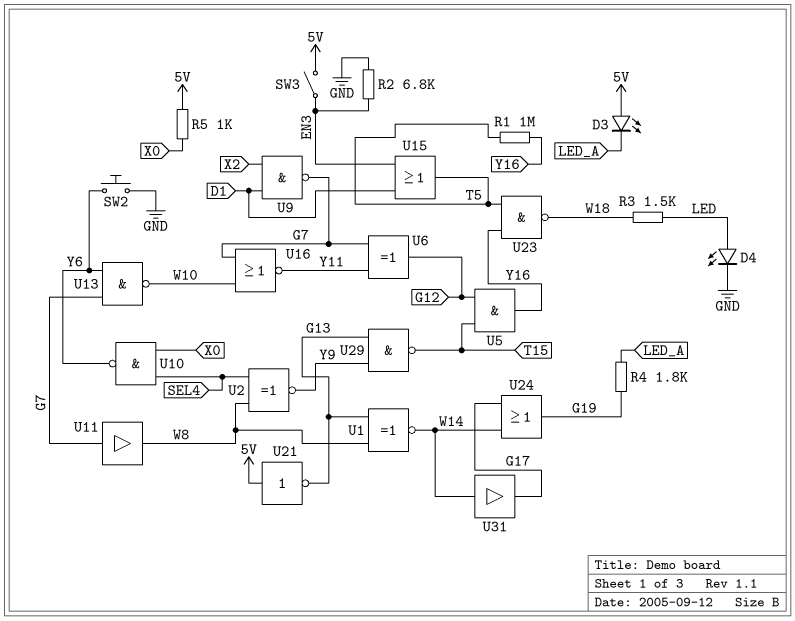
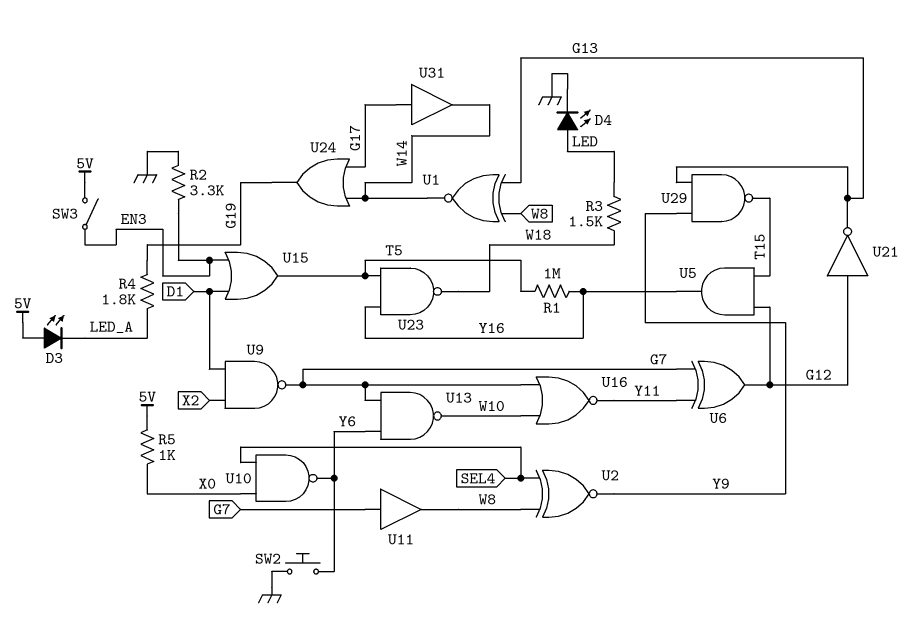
R2: 6.8k (EN3, GND) -> 3.3k (EN3, GND)
U21: NOT (in 5V, out G13) -> NOT (in G12, out G13)
U31: buffer (in W14, out G17) -> buffer (in G17, out W14)

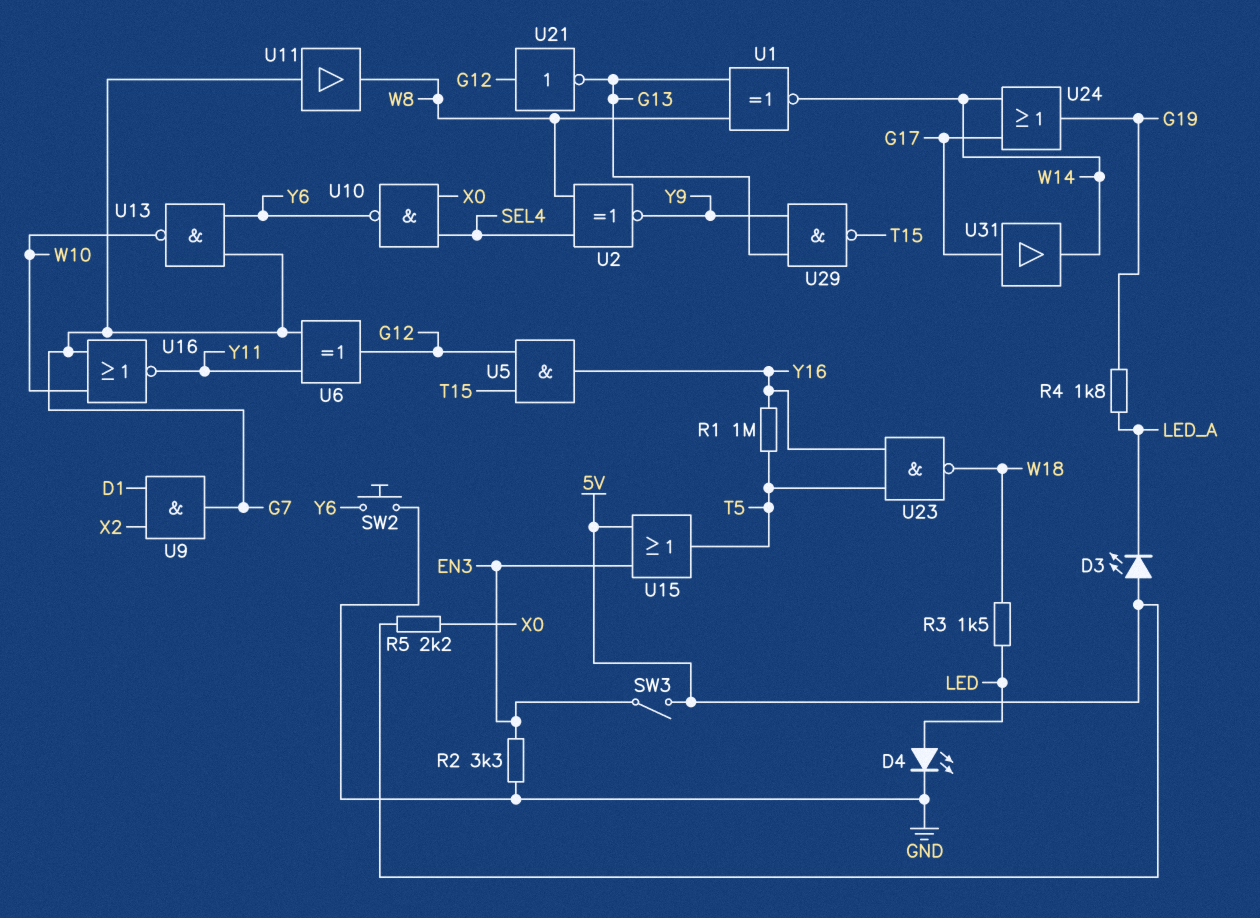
R5: 1k (5V, X0) -> 2.2k (5V, X0)
U9: NAND (in D1, in X2, out G7) -> AND (in D1, in X2, out G7)
U15: OR (in D1, in EN3, out T5) -> OR (in 5V, in EN3, out T5)

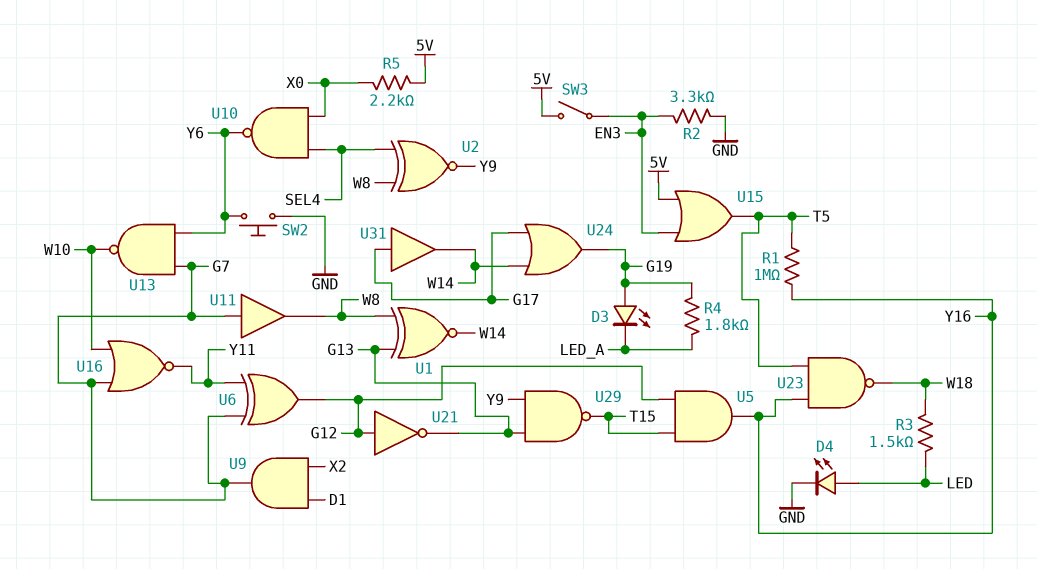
D3: LED (A 5V, K LED_A) -> LED (A G19, K LED_A)

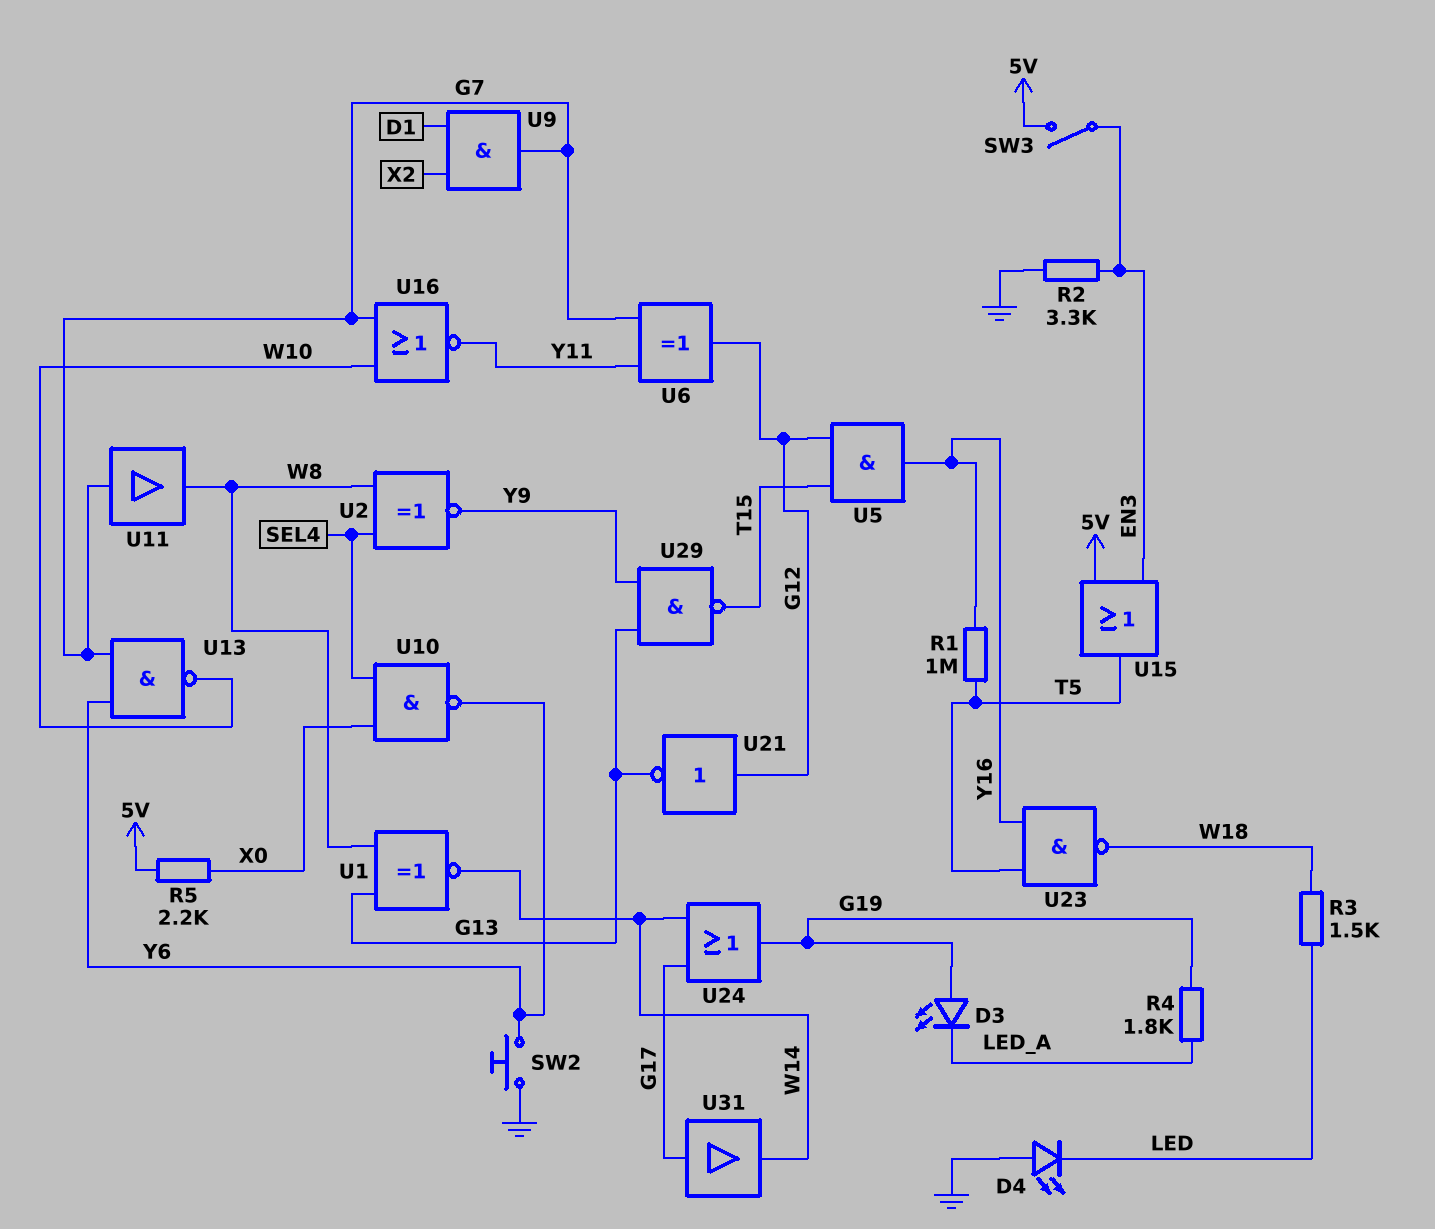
D4: LED (A LED, K GND) -> LED (A GND, K LED)

